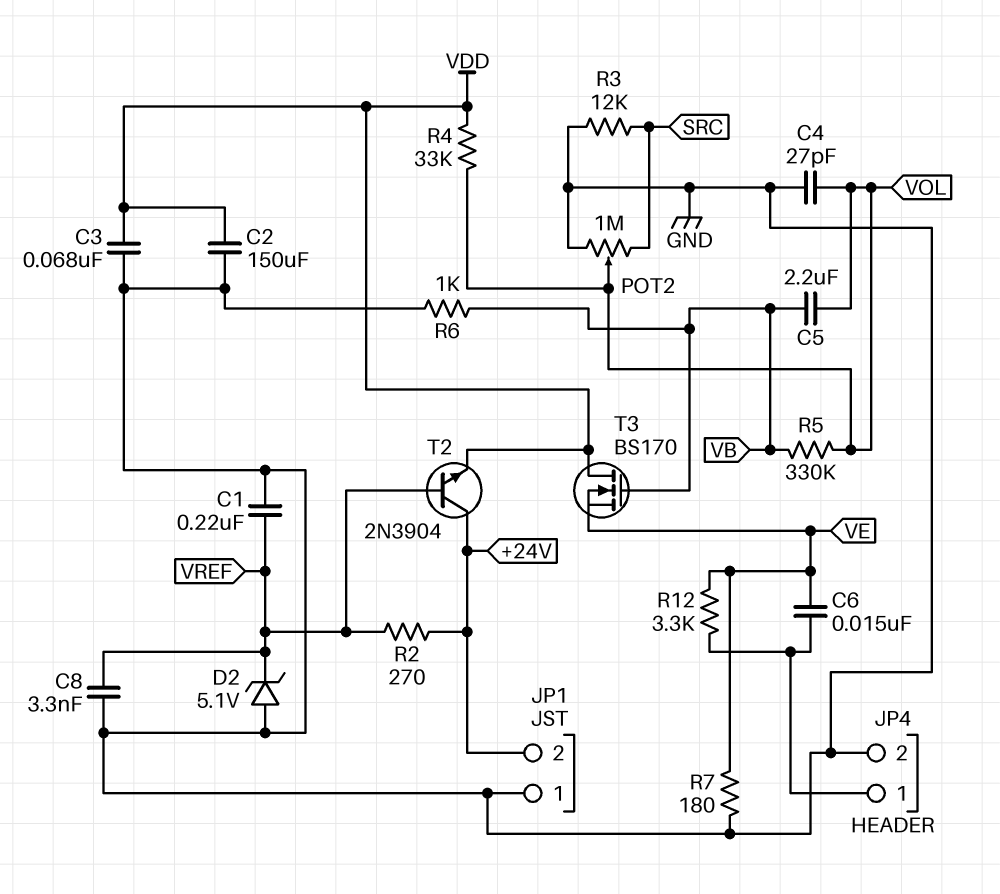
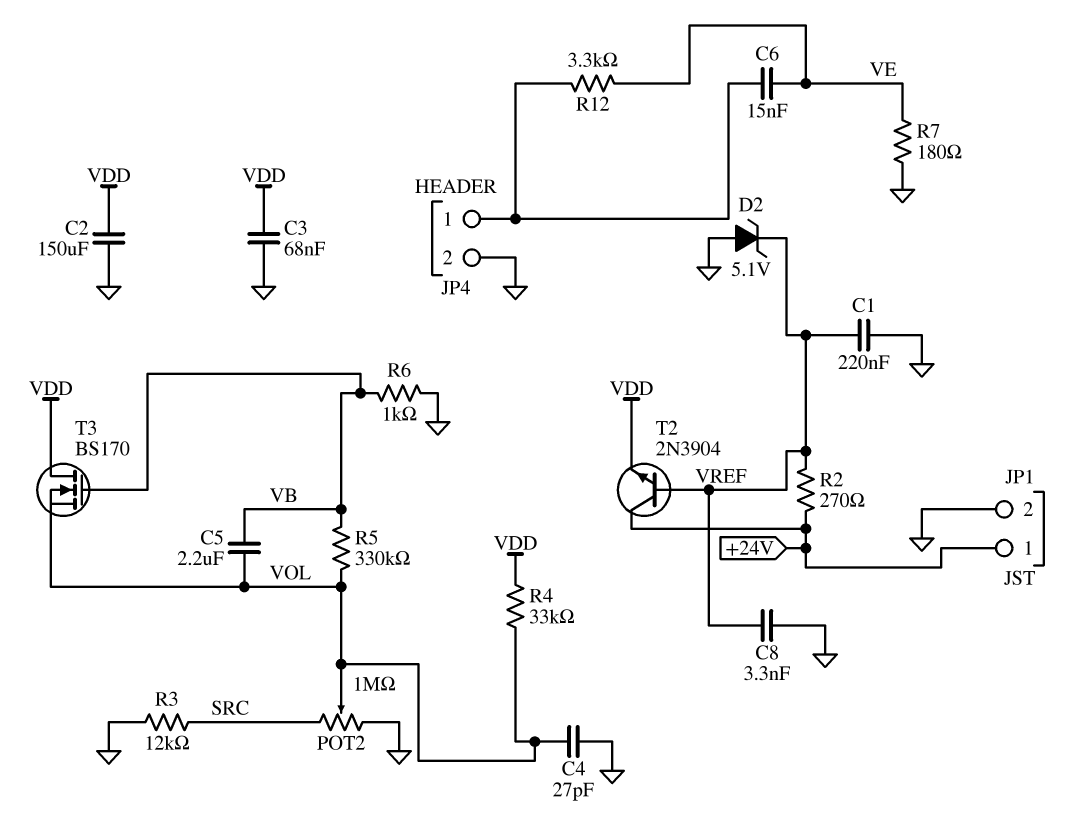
JP1 pin 1: GND -> +24V
JP1 pin 2: +24V -> GND
T3: NMOS BS170 (G VB, D VDD, S VE) -> NMOS BS170 (G VB, D VDD, S VOL)

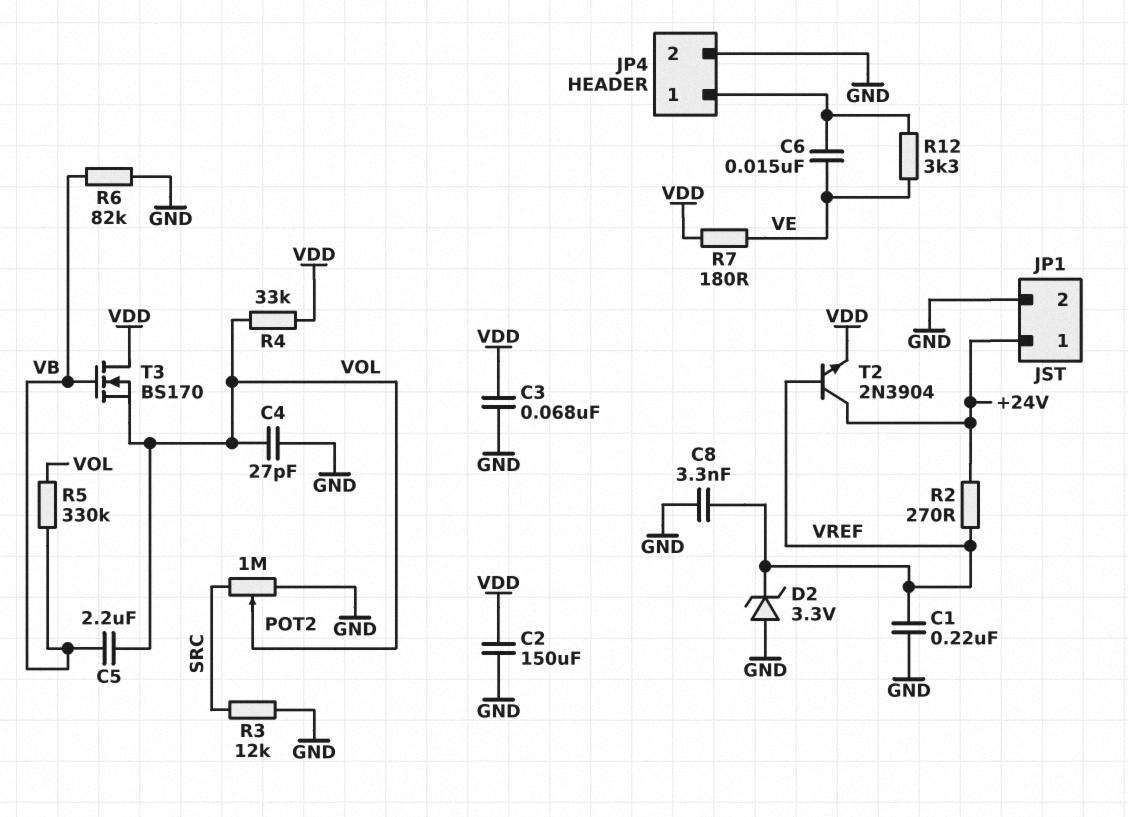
D2: zener 5.1V (A GND, K VREF) -> zener 3.3V (A GND, K VREF)
R6: 1k (GND, VB) -> 82k (GND, VB)
R7: 180 (GND, VE) -> 180 (VDD, VE)

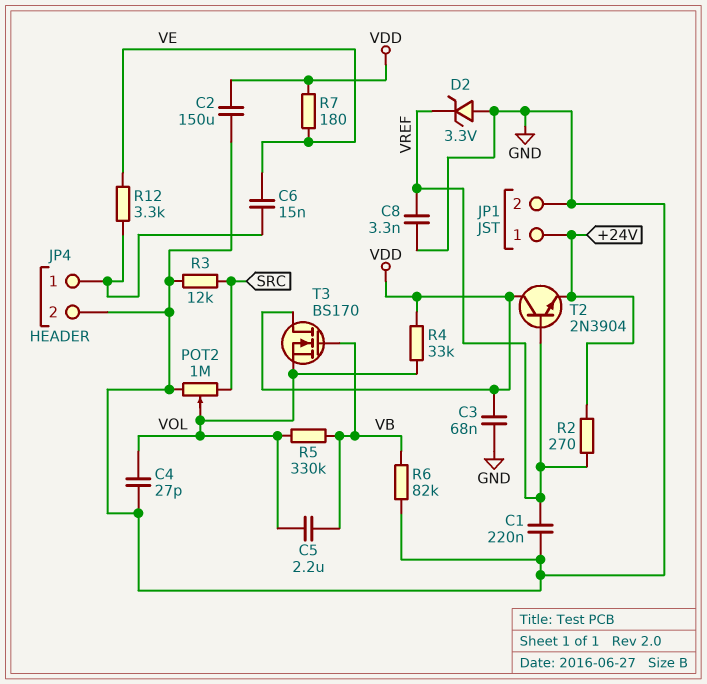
T2: NPN 2N3904 (B VREF, C +24V, E VDD) -> NPN 2N3904 (B VREF, C VDD, E +24V)

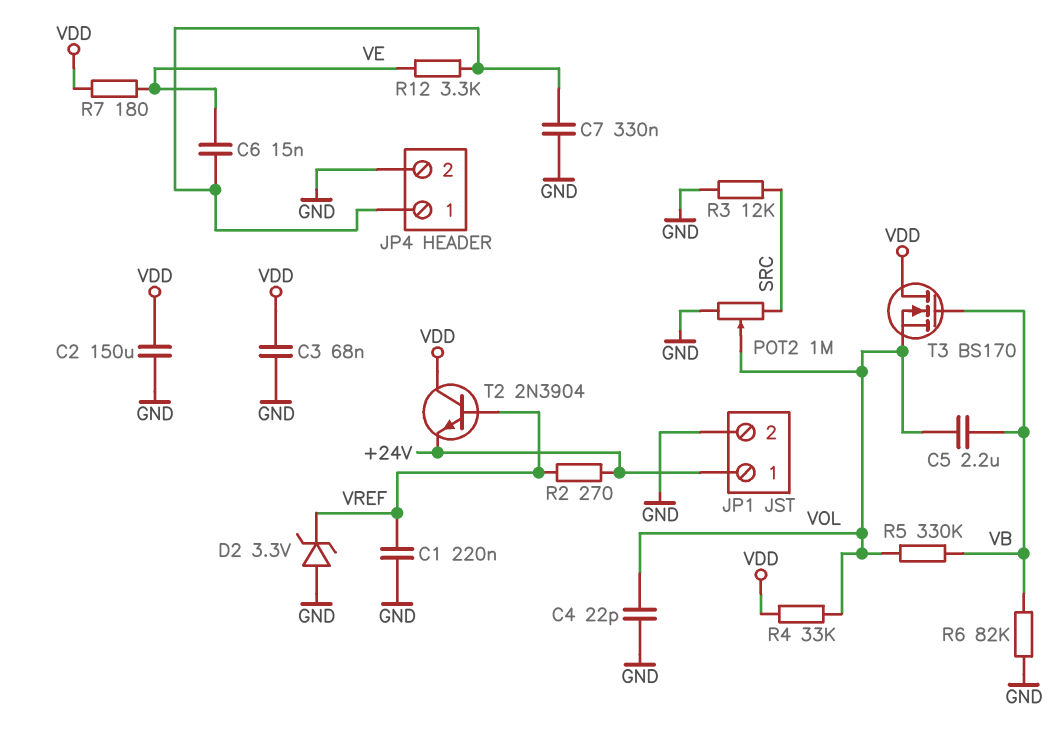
C4: 27pF (GND, VOL) -> 22pF (GND, VOL)
C7: none -> 330nF (GND, JP4/1)
C8: 3.3nF (GND, VREF) -> none

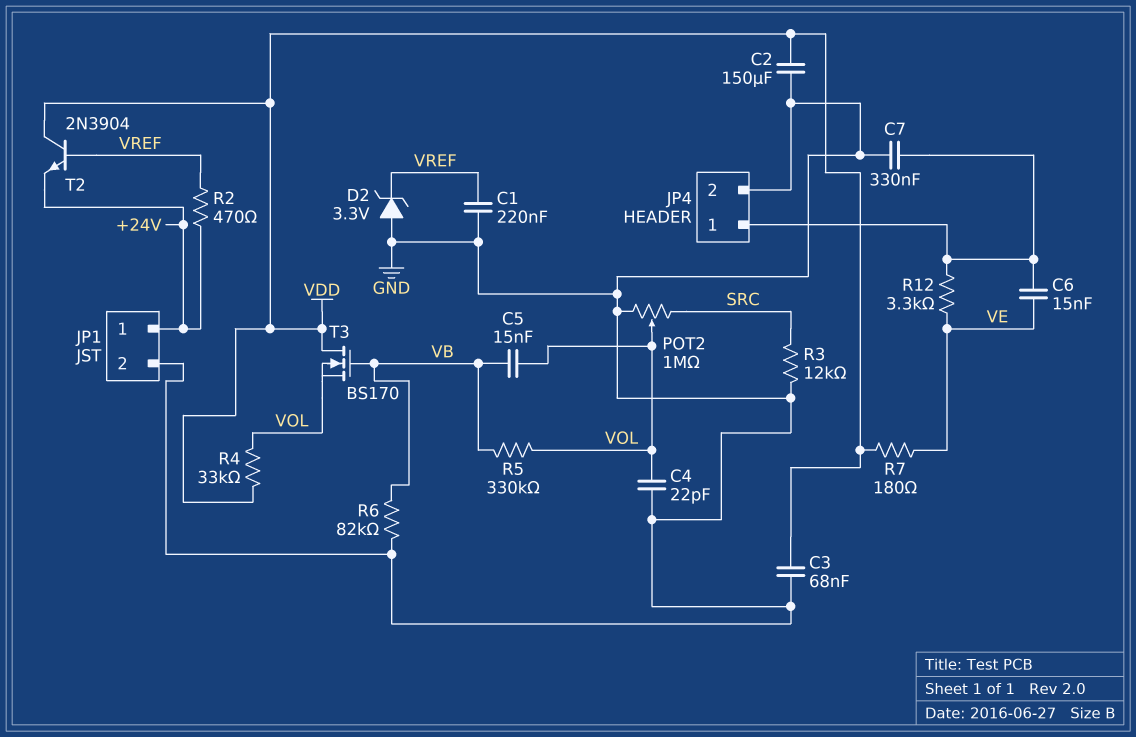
C5: 2.2uF (VB, VOL) -> 15nF (VB, VOL)
R2: 270 (+24V, VREF) -> 470 (+24V, VREF)

